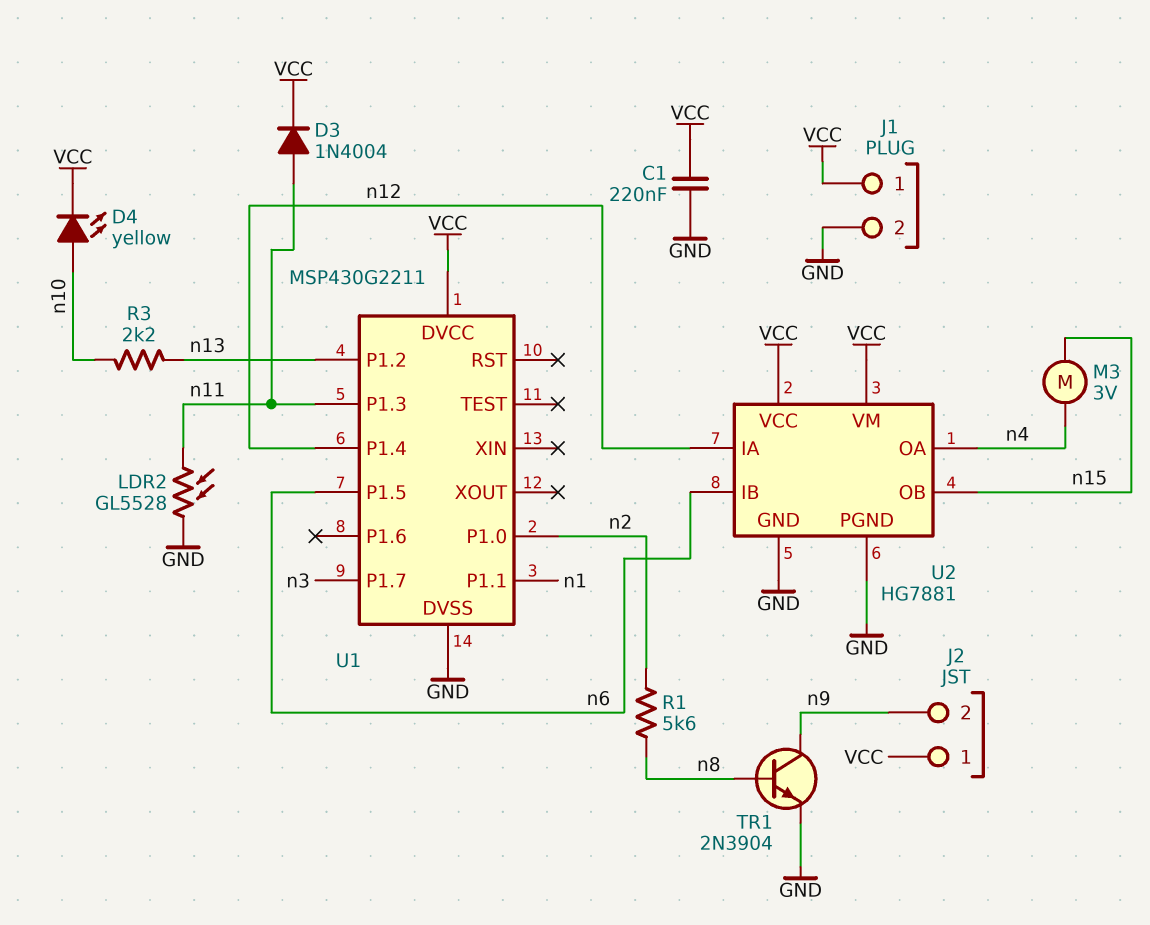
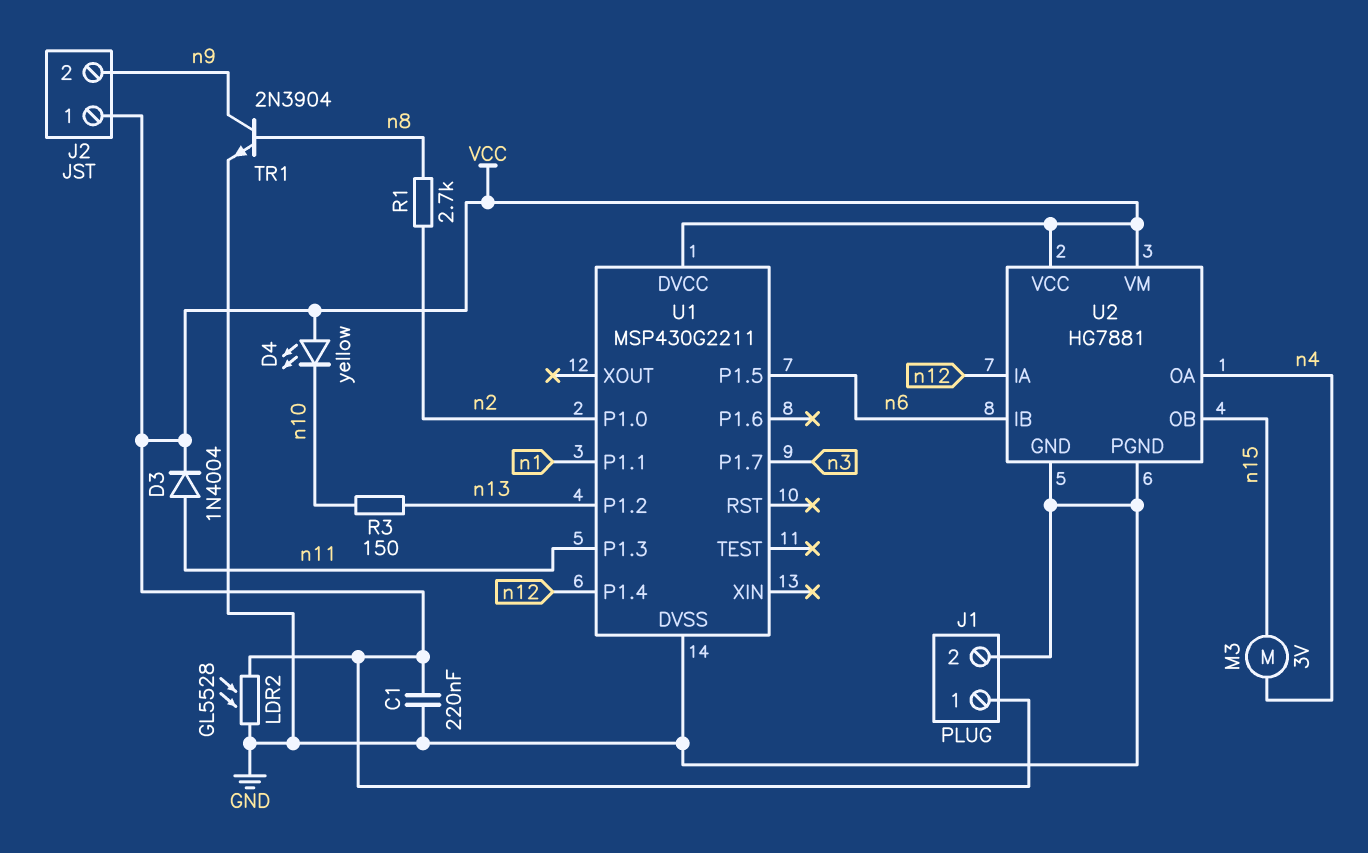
D4: LED yellow (A n10, K VCC) -> LED yellow (A VCC, K n10)
LDR2: GL5528 (GND, n11) -> GL5528 (GND, VCC)
R1: 5.6k (n2, n8) -> 2.7k (n2, n8)
R3: 2.2k (n10, n13) -> 150 (n10, n13)

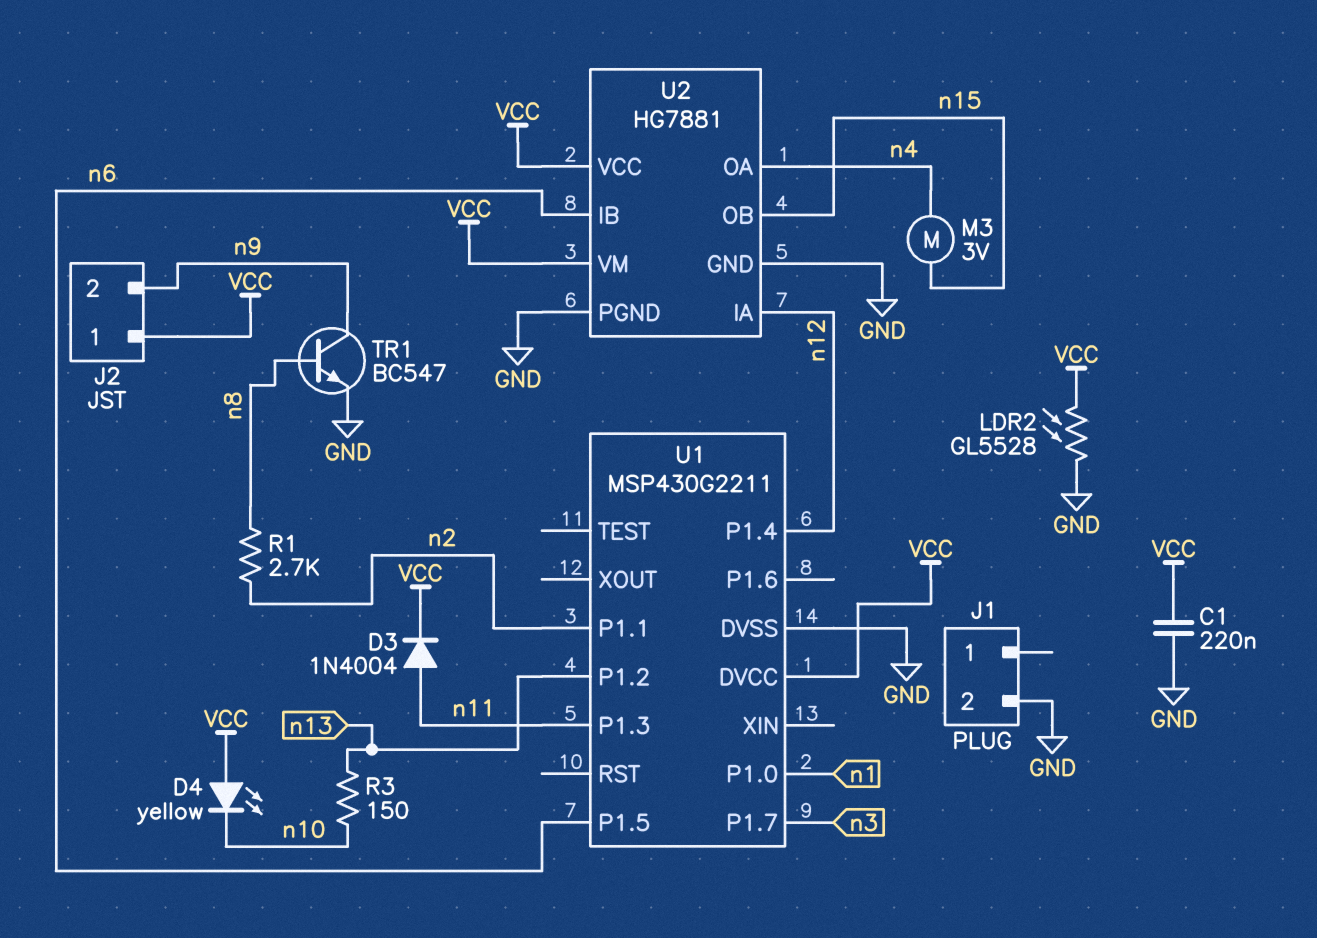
J1 pin 1: VCC -> none
TR1: NPN 2N3904 (B n8, C n9, E GND) -> NPN BC547 (B n8, C n9, E GND)
U1 pin P1.0: n2 -> n1
U1 pin P1.1: n1 -> n2

